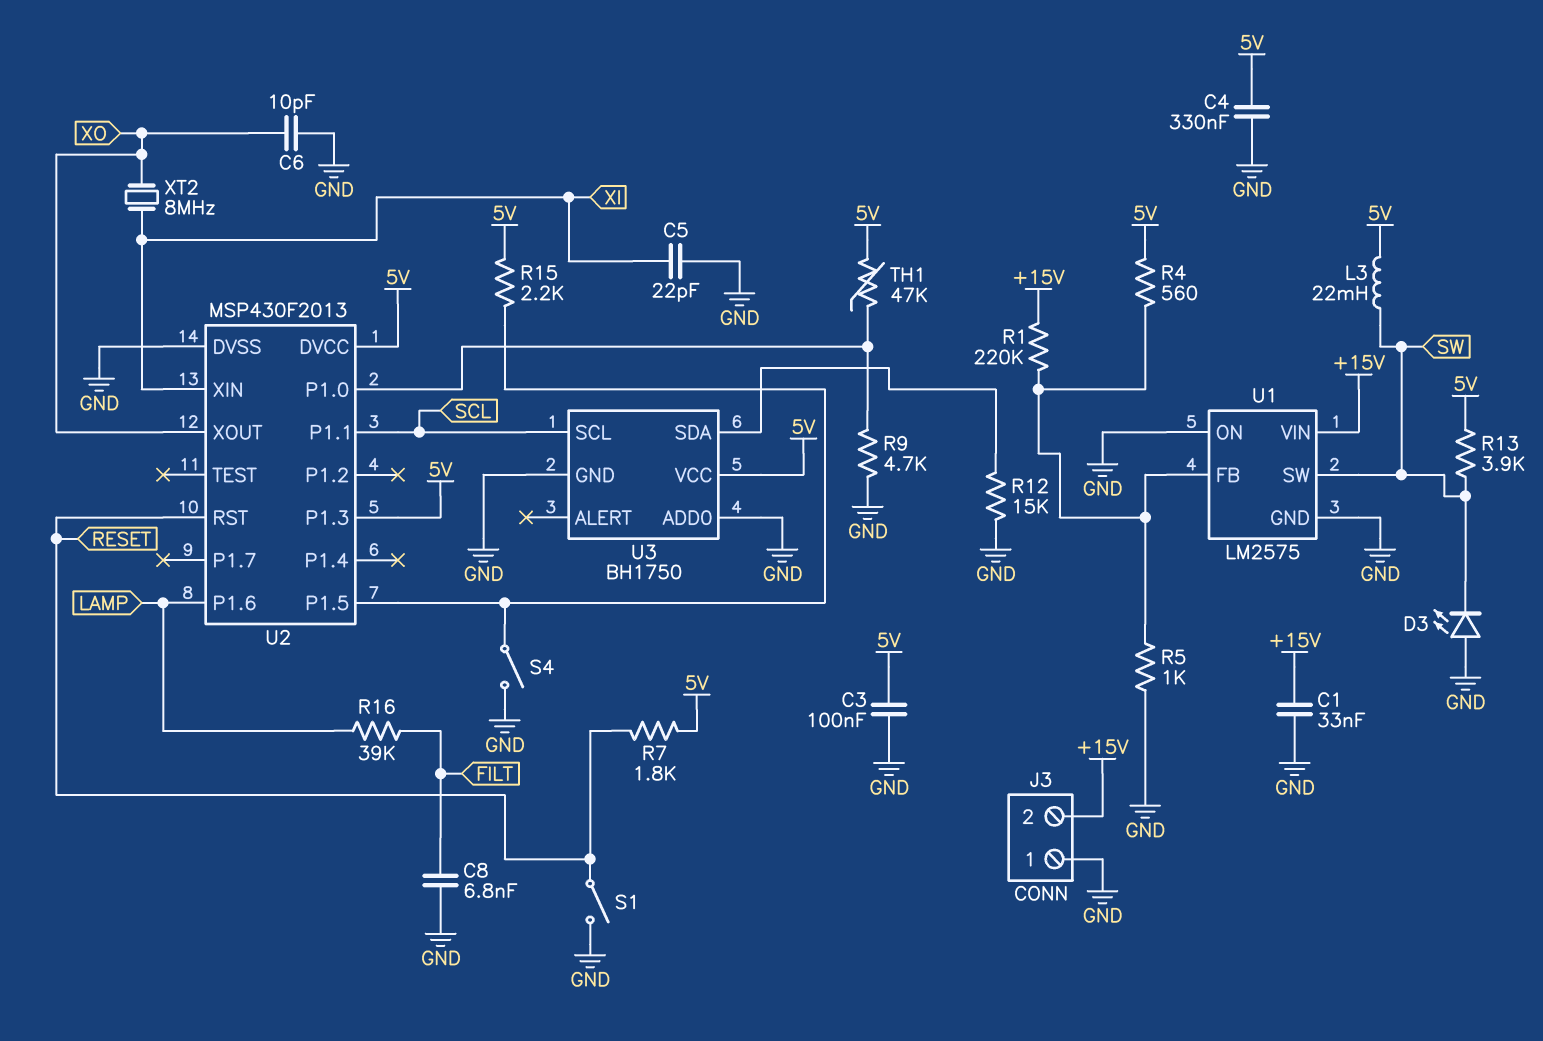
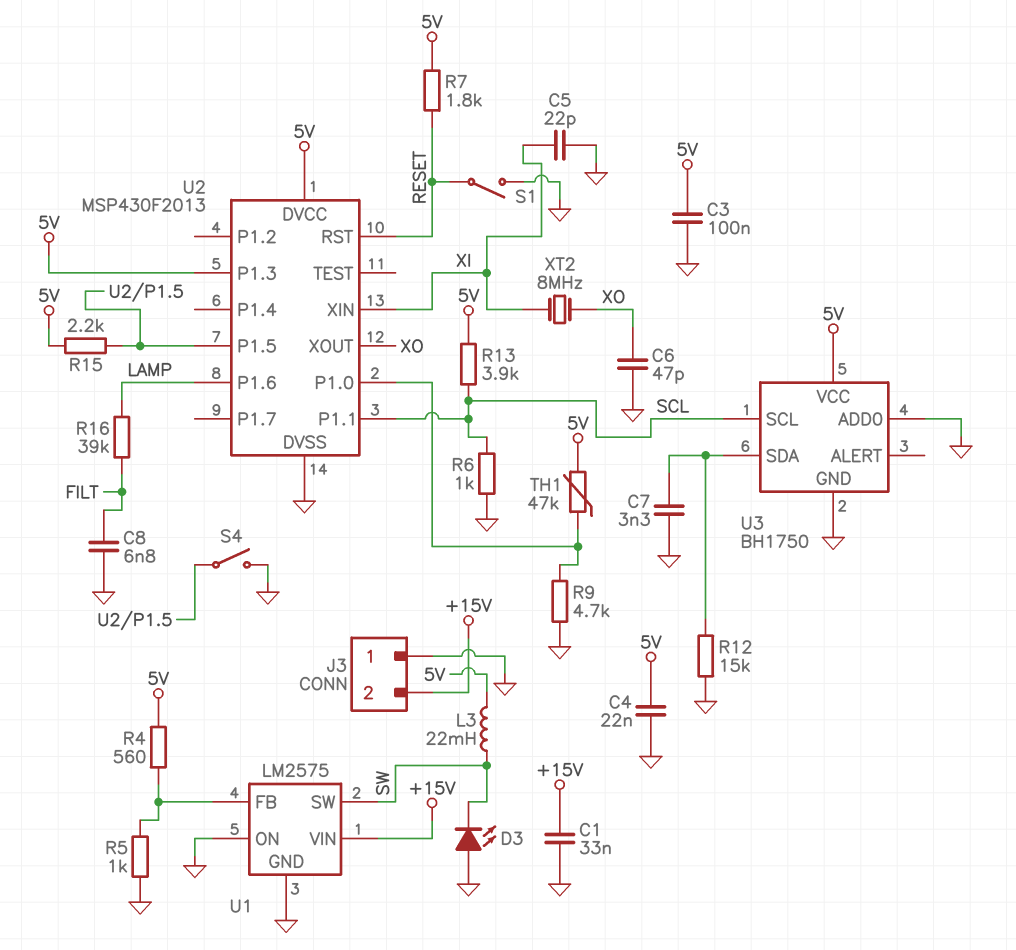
C4: 330nF (5V, GND) -> 22nF (5V, GND)
C6: 10pF (GND, XO) -> 47pF (GND, XO)
C7: none -> 3.3nF (GND, U3/SDA)
R1: 220k (+15V, U1/FB) -> none
R6: none -> 1k (GND, SCL)
R13: 3.9k (5V, SW) -> 3.9k (5V, SCL)

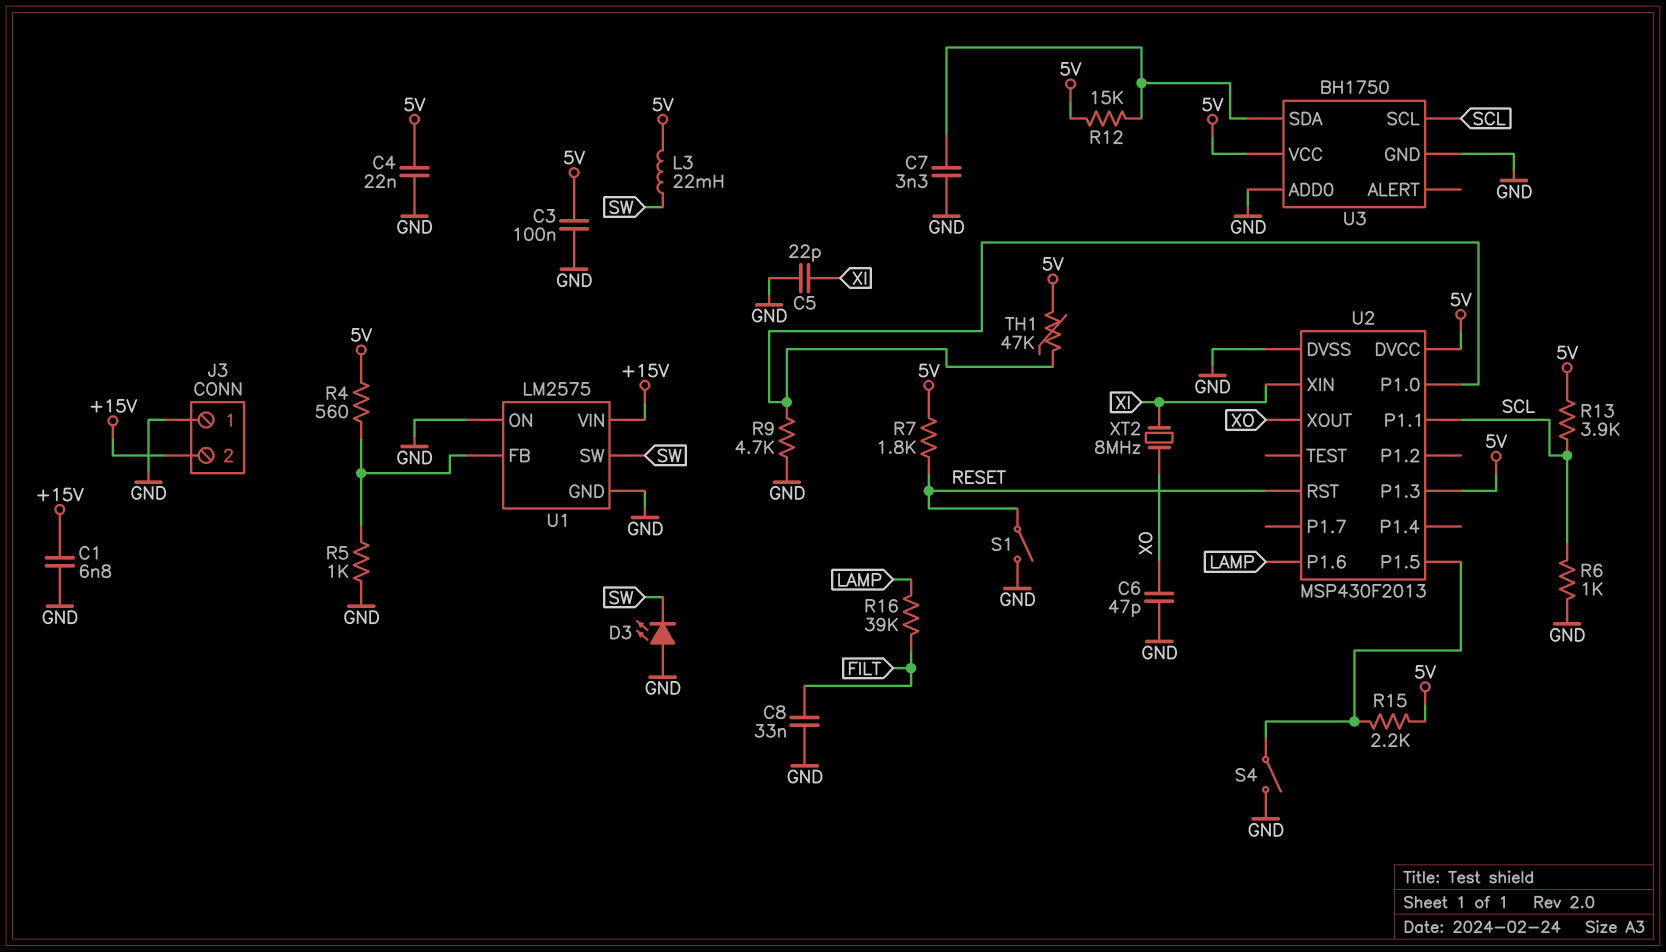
C1: 33nF (+15V, GND) -> 6.8nF (+15V, GND)
C8: 6.8nF (FILT, GND) -> 33nF (FILT, GND)
R12: 15k (GND, U3/SDA) -> 15k (5V, U3/SDA)

